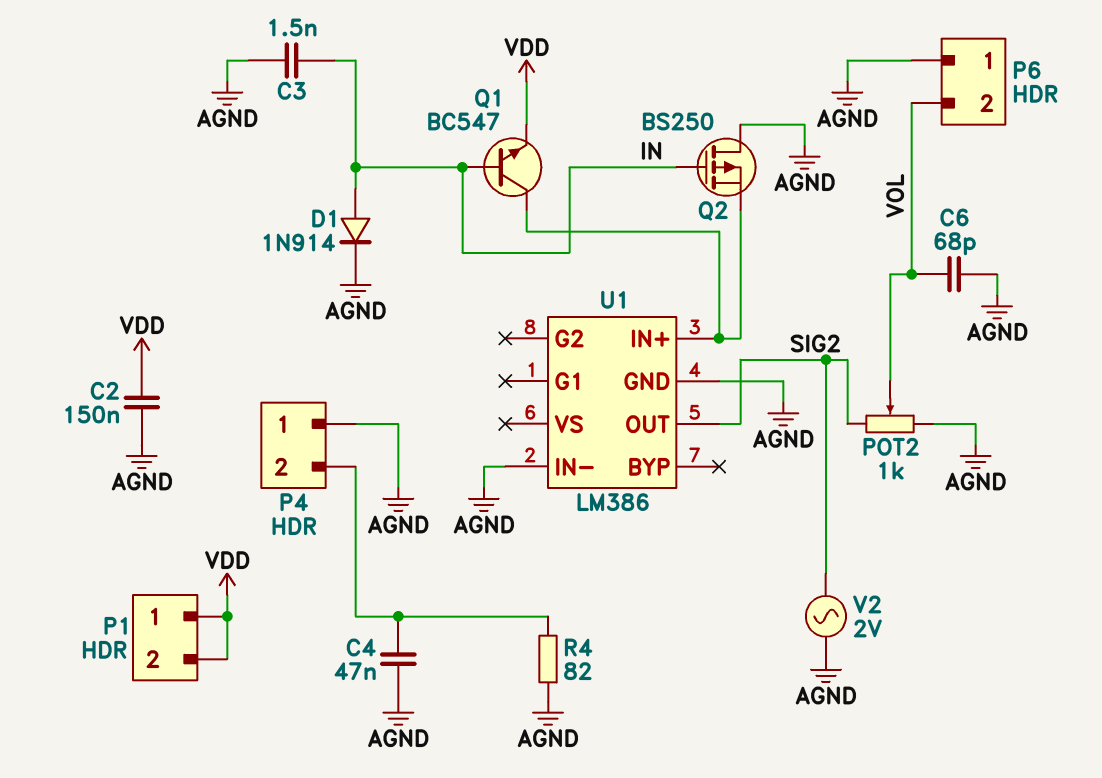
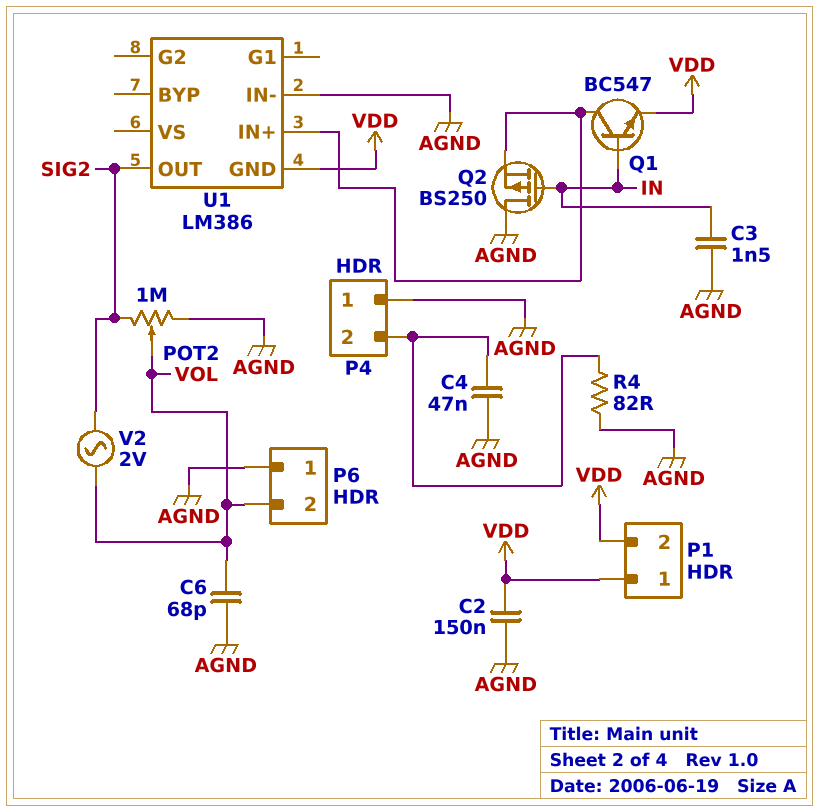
D1: diode 1N914 (A IN, K AGND) -> none
POT2: 1k (AGND, SIG2, wiper VOL) -> 1M (AGND, SIG2, wiper VOL)
U1 pin GND: AGND -> VDD
V2: AC 2V (AGND, SIG2) -> AC 2V (SIG2, VOL)

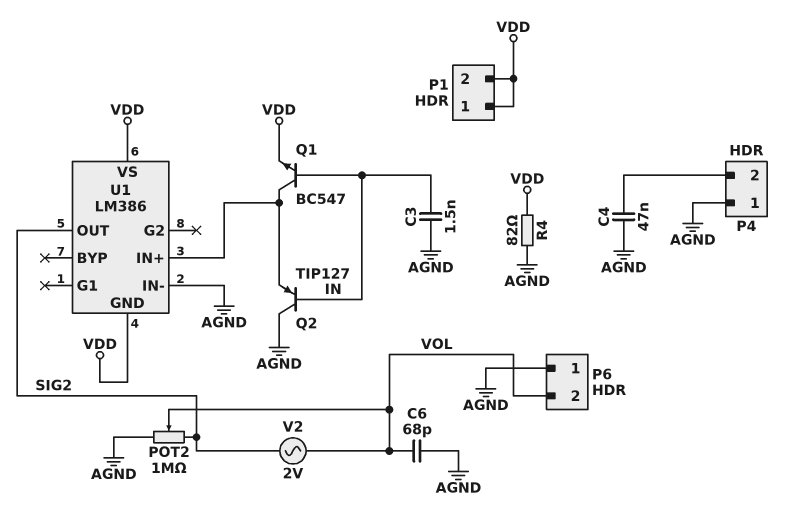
C2: 150nF (AGND, VDD) -> none
Q2: PMOS BS250 (G IN, D AGND, S U1/IN+) -> PNP TIP127 (B IN, C AGND, E U1/IN+)
R4: 82 (AGND, P4/2) -> 82 (AGND, VDD)
U1 pin VS: none -> VDD

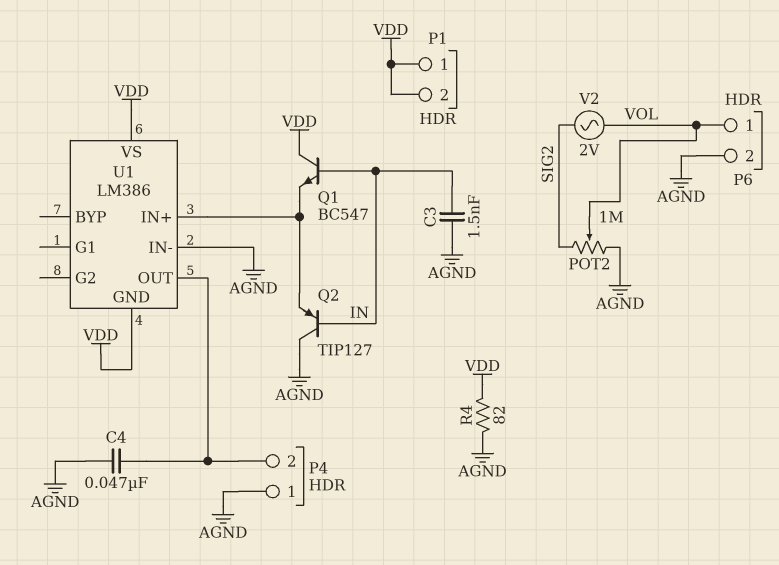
C6: 68pF (AGND, VOL) -> none
P6 pin 1: AGND -> VOL
P6 pin 2: VOL -> AGND
Q1: NPN BC547 (B IN, C U1/IN+, E VDD) -> NPN BC547 (B IN, C VDD, E U1/IN+)
U1 pin OUT: SIG2 -> P4/2

